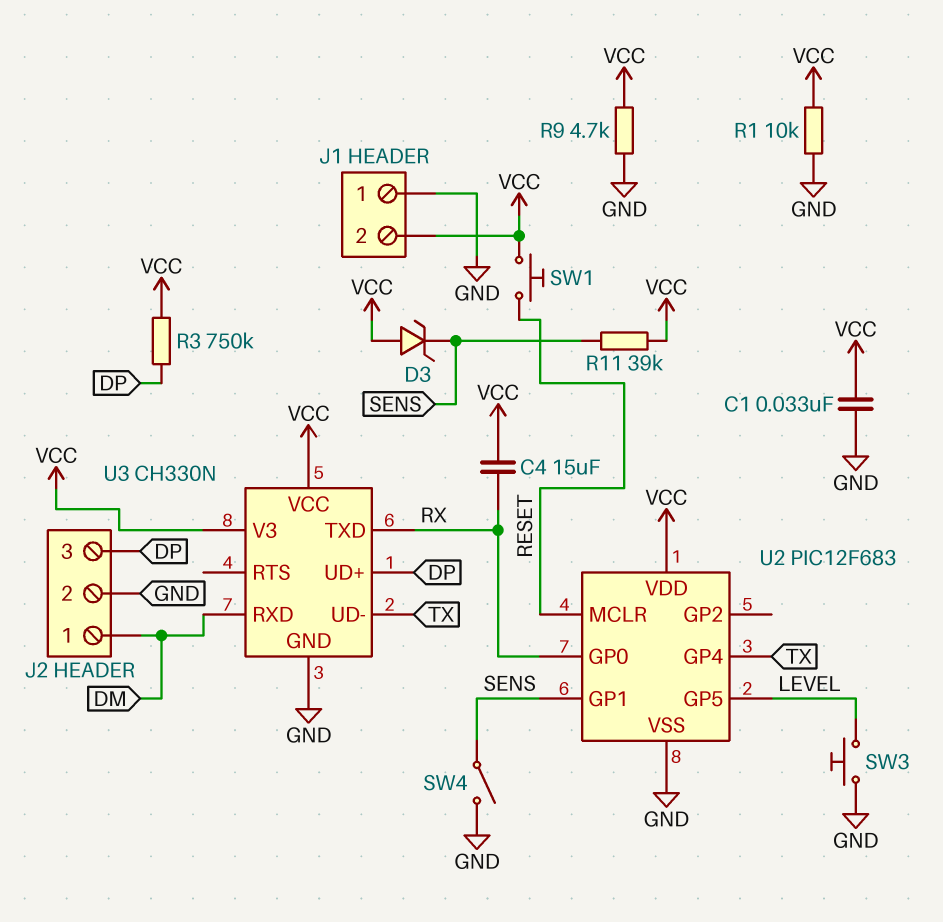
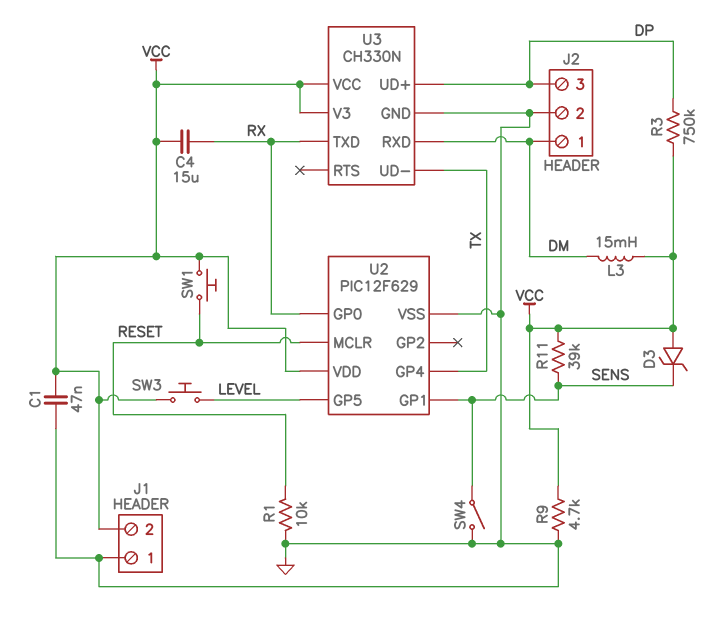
C1: 33nF (GND, VCC) -> 47nF (GND, VCC)
L3: none -> 15mH (DM, VCC)
R1: 10k (GND, VCC) -> 10k (GND, RESET)
SW3: button (GND, LEVEL) -> button (LEVEL, VCC)
U2: PIC12F683 -> PIC12F629

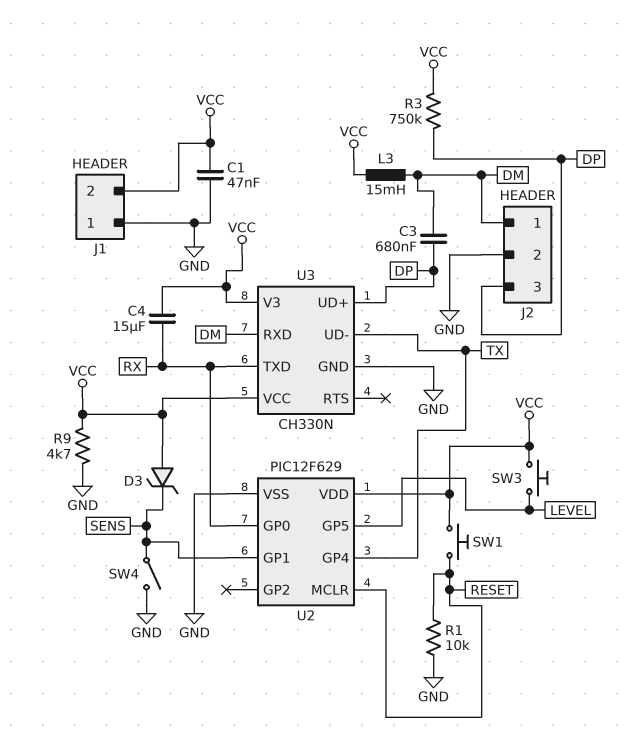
C3: none -> 680nF (DM, DP)
R11: 39k (SENS, VCC) -> none

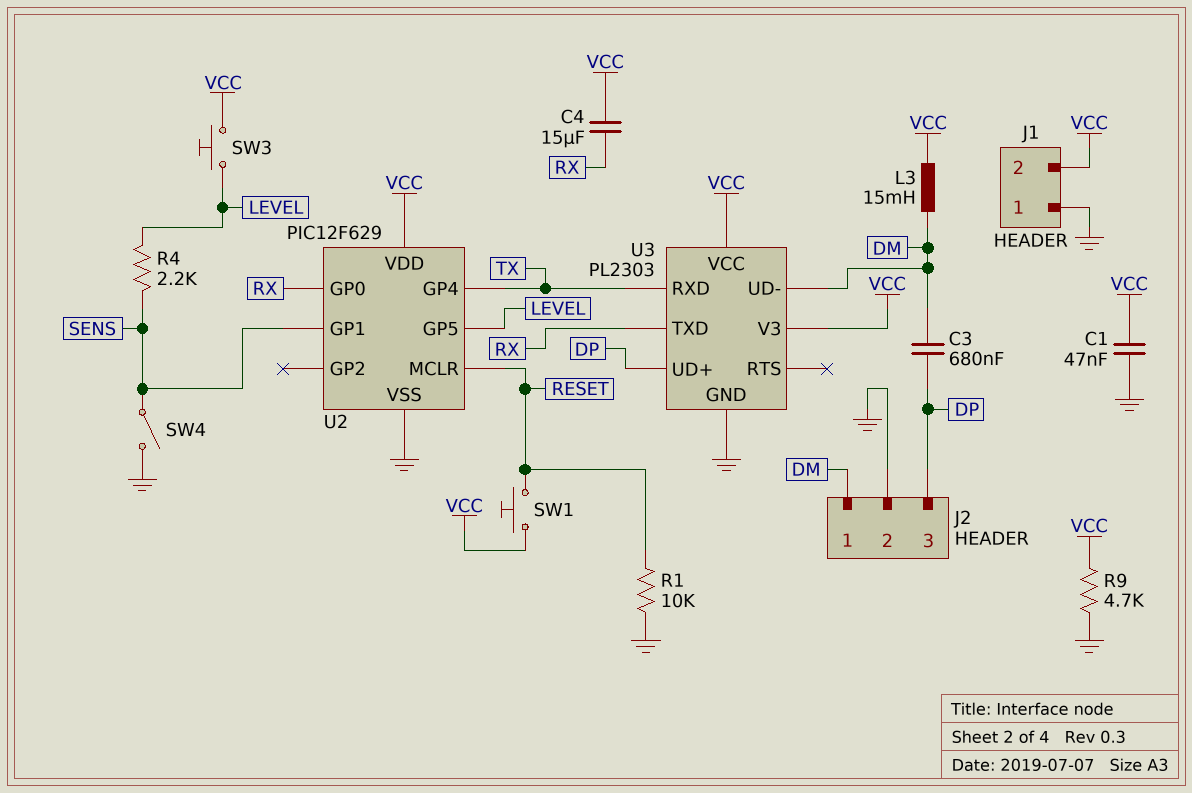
D3: zener (A VCC, K SENS) -> none
R3: 750k (DP, VCC) -> none
R4: none -> 2.2k (LEVEL, SENS)
U3: CH330N -> PL2303
U3 pin RXD: DM -> TX
U3 pin UD-: TX -> DM

